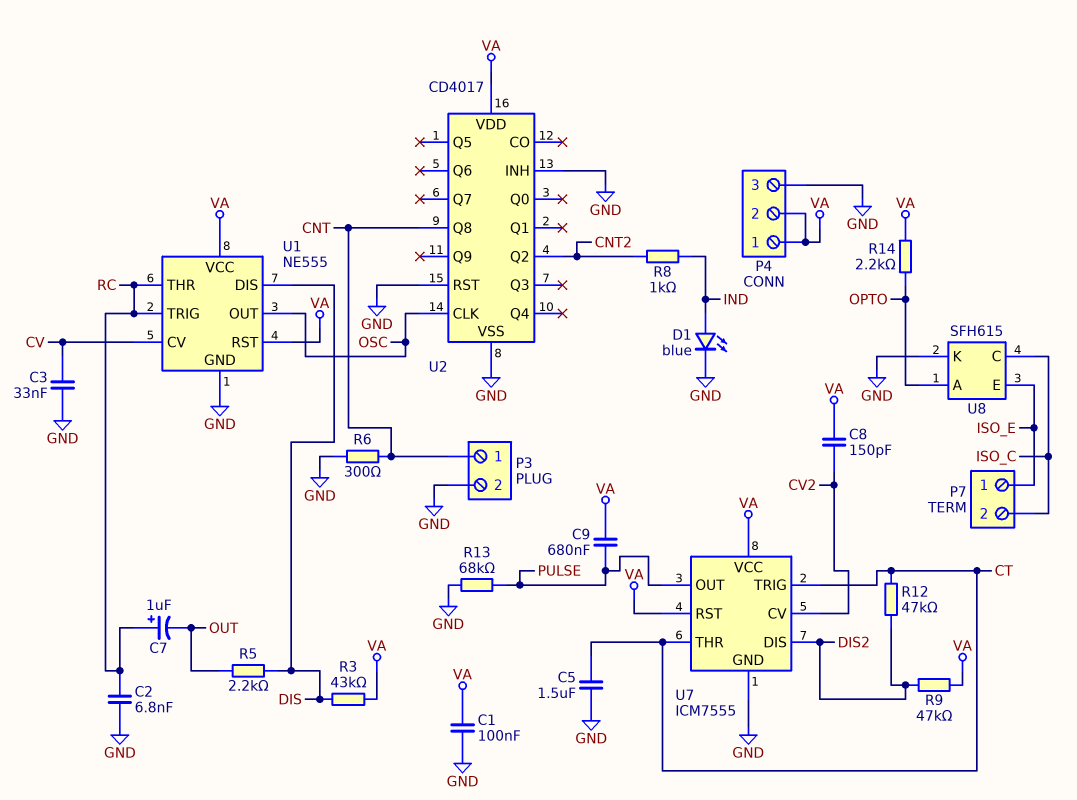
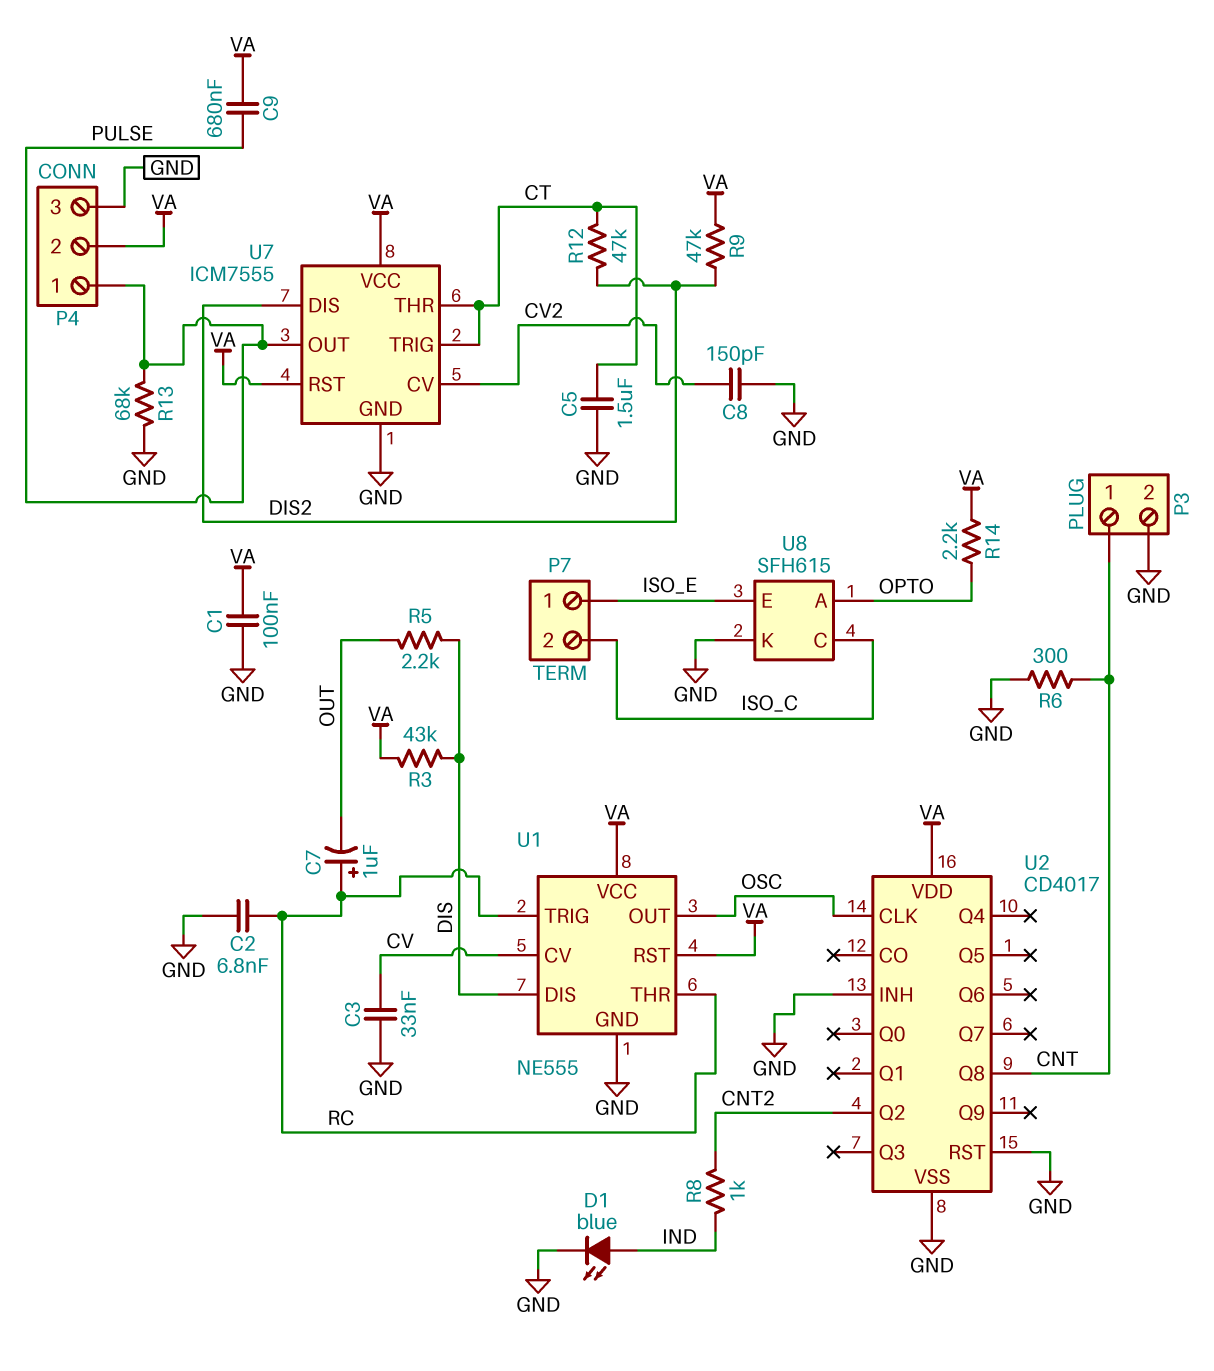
C8: 150pF (CV2, VA) -> 150pF (CV2, GND)
P4 pin 1: VA -> PULSE

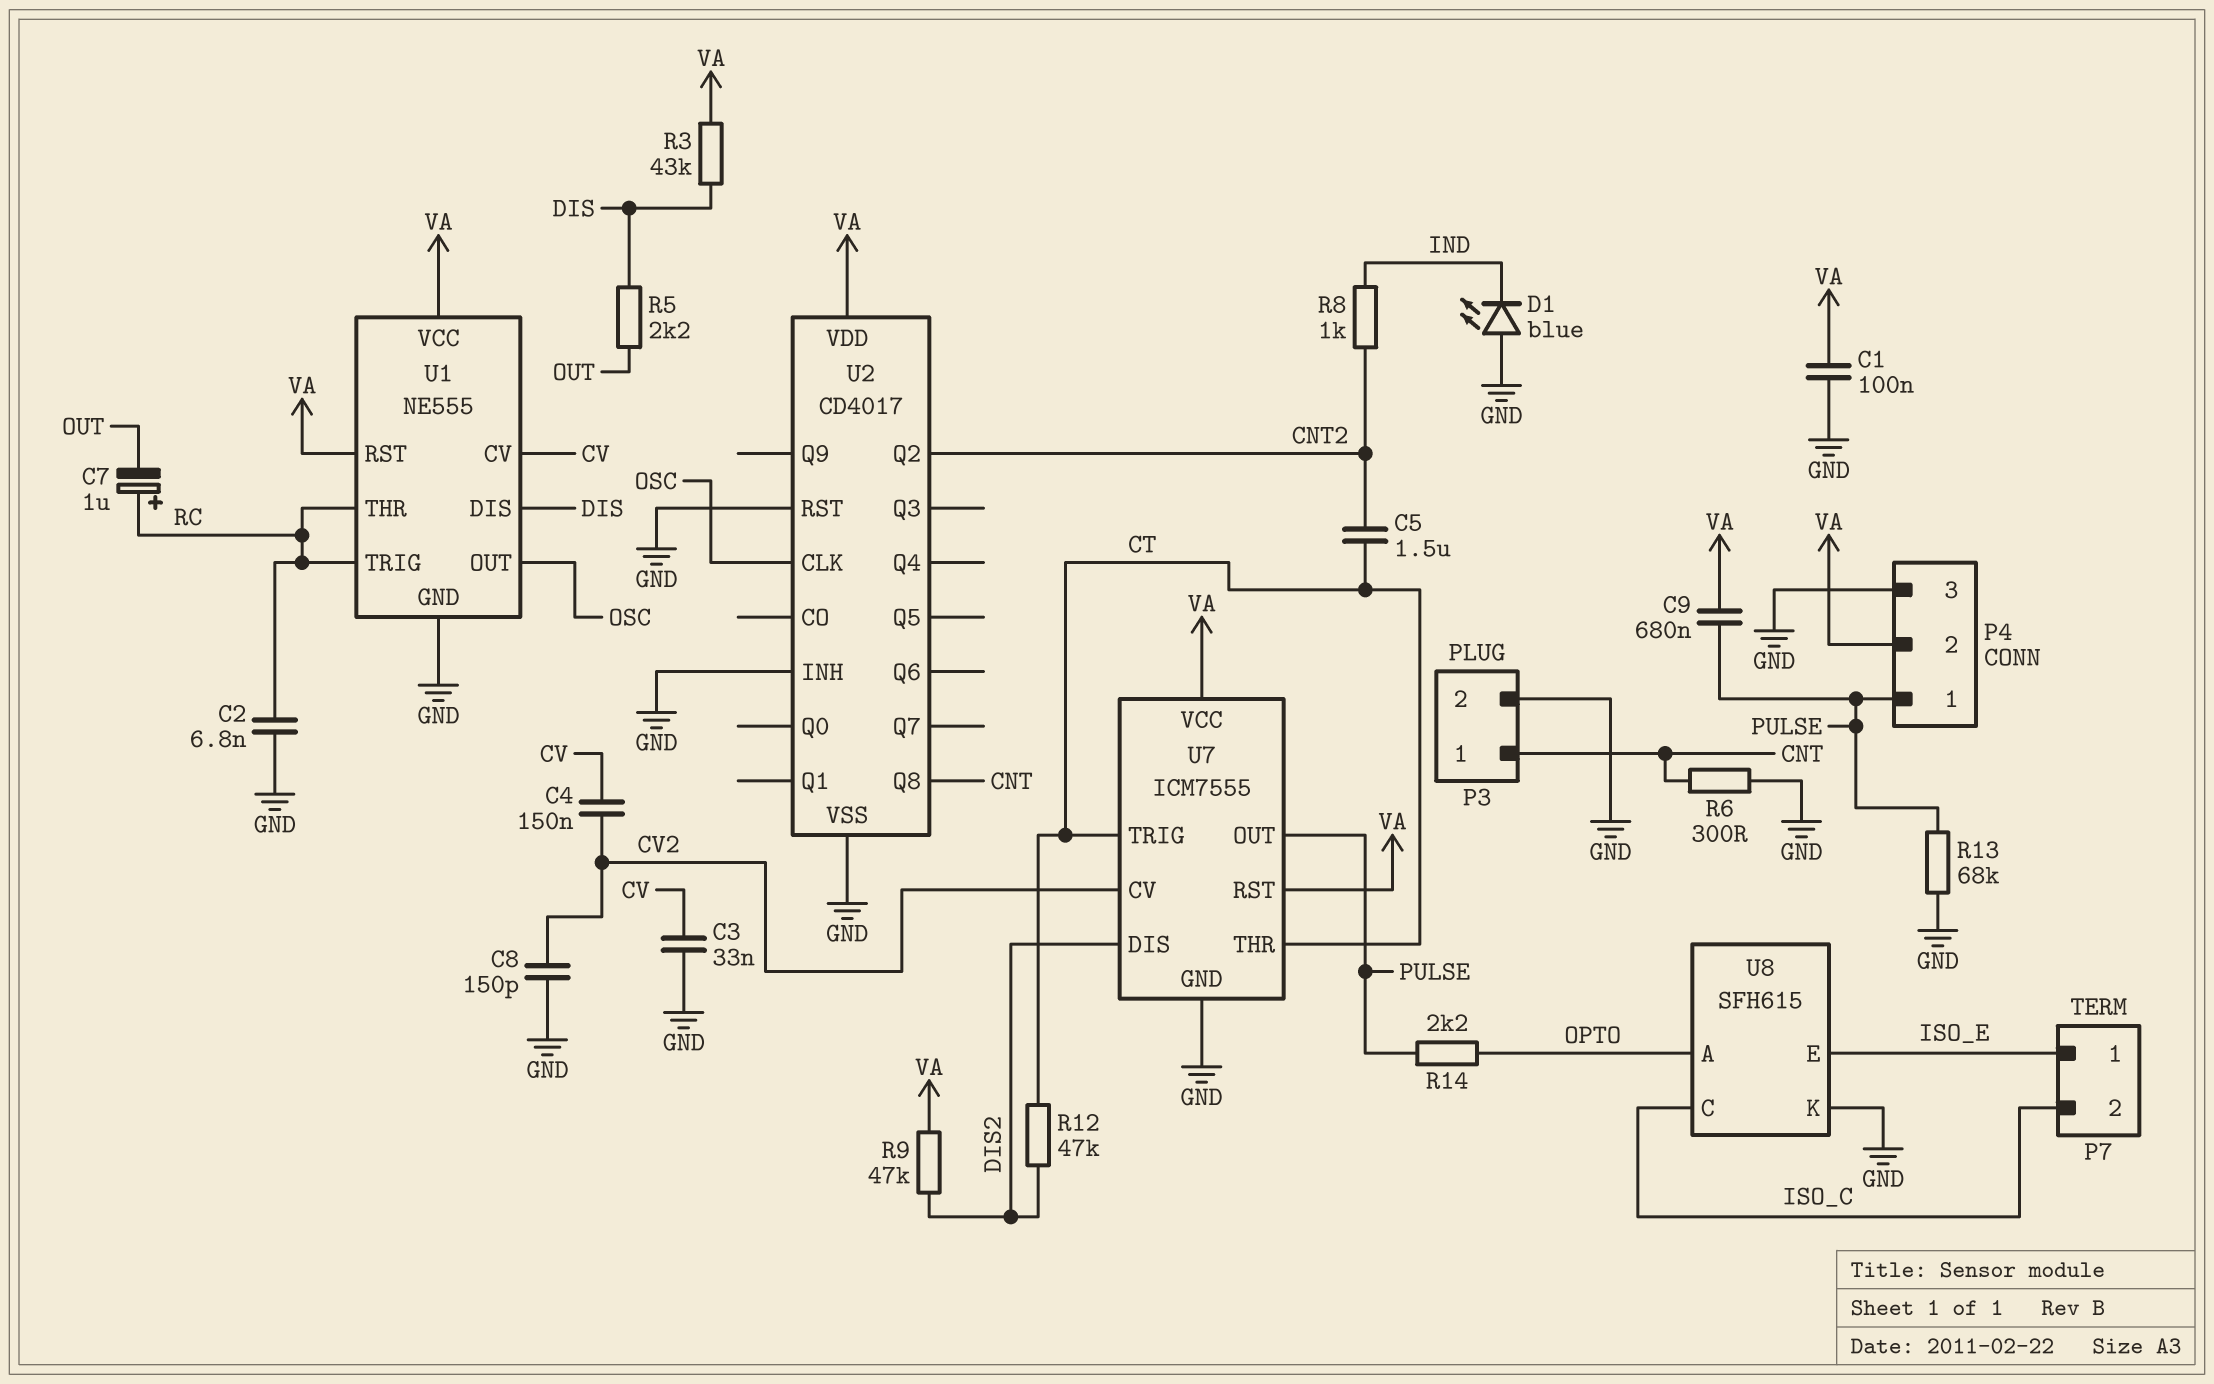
C4: none -> 150nF (CV, CV2)
C5: 1.5uF (CT, GND) -> 1.5uF (CNT2, CT)
D1: LED blue (A IND, K GND) -> LED blue (A GND, K IND)
R14: 2.2k (OPTO, VA) -> 2.2k (OPTO, PULSE)

